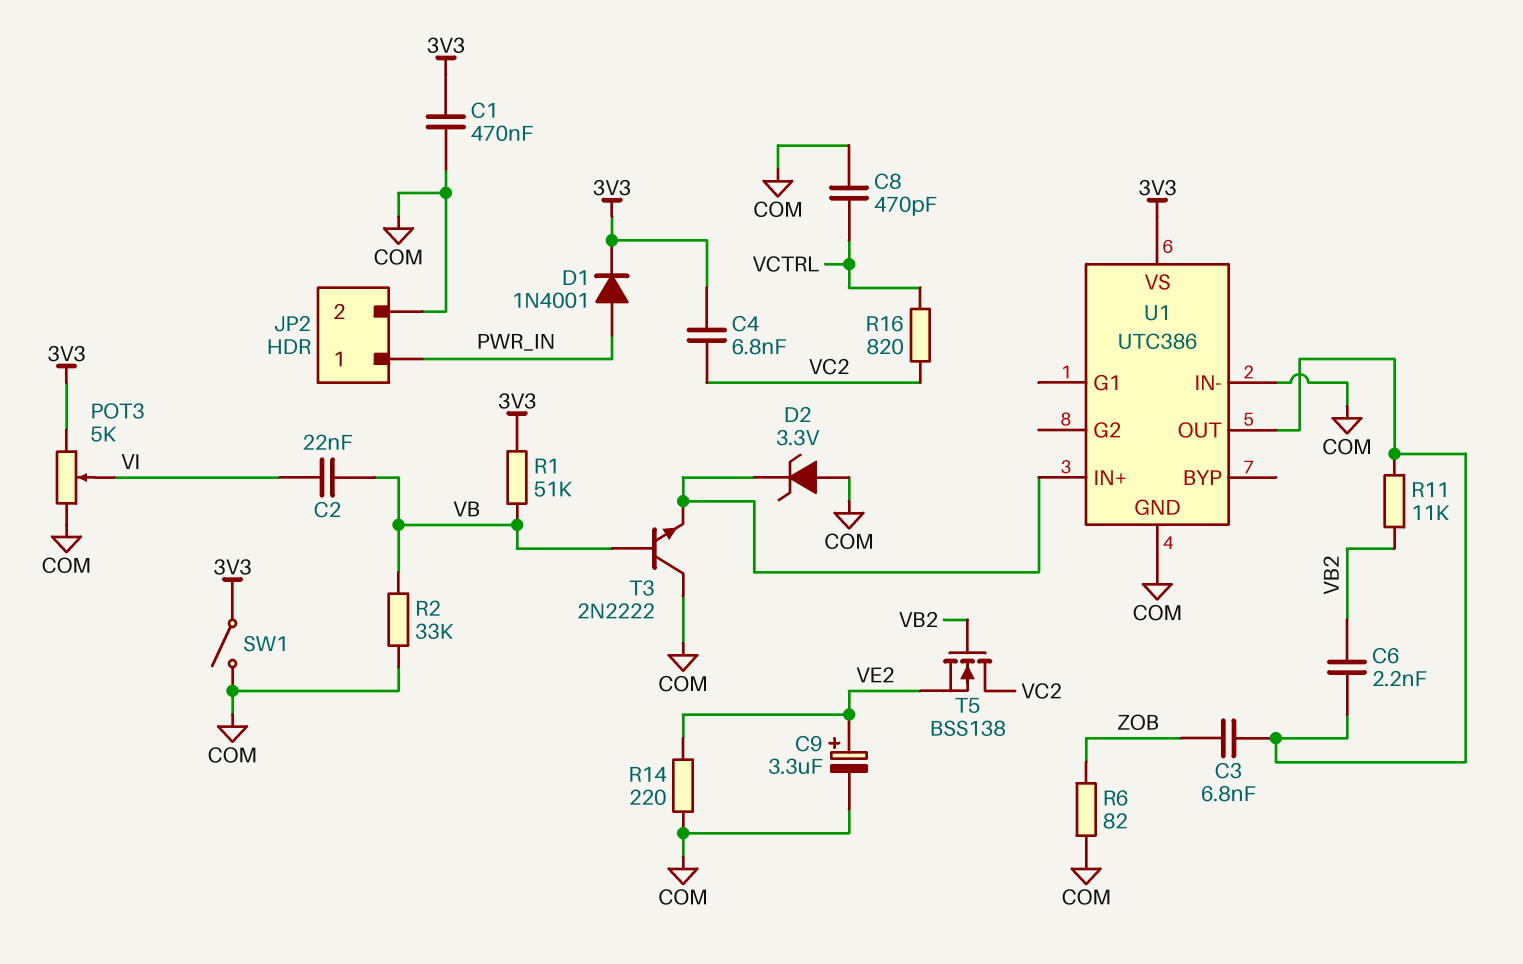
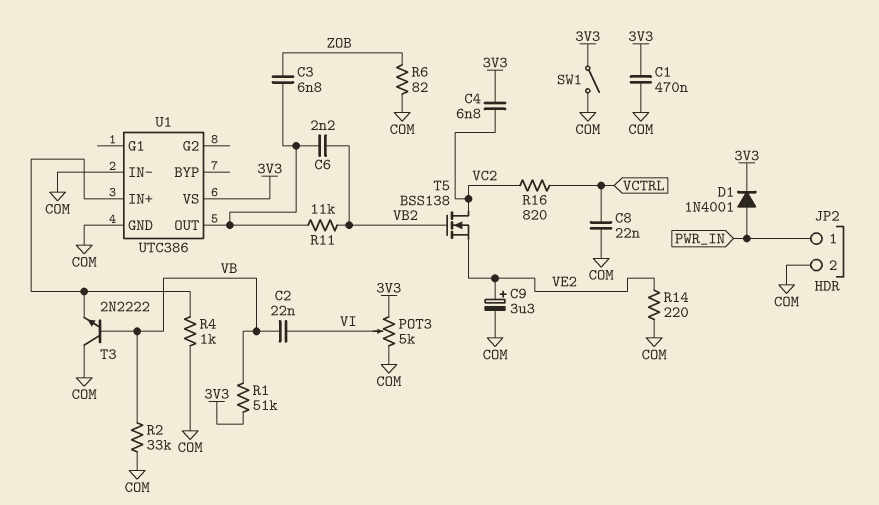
C8: 470pF (COM, VCTRL) -> 22nF (COM, VCTRL)
D2: zener 3.3V (A COM, K U1/IN+) -> none
R4: none -> 1k (COM, U1/IN+)

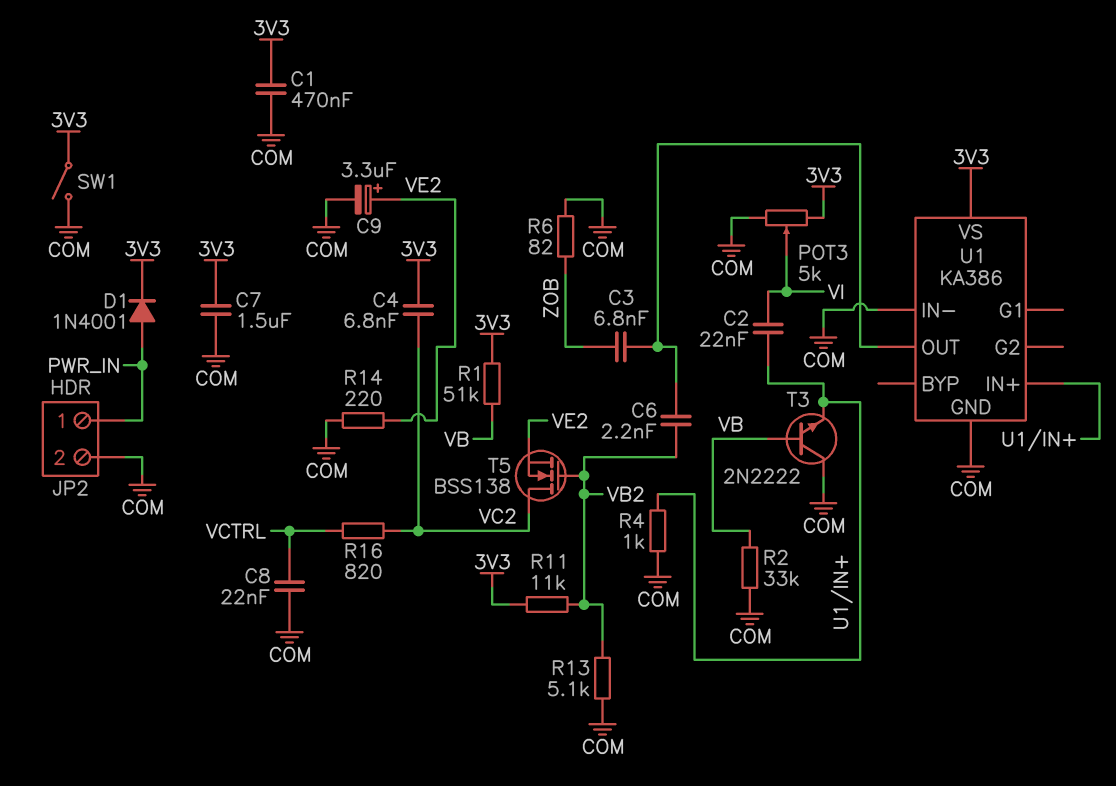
C2: 22nF (VB, VI) -> 22nF (U1/IN+, VI)
C7: none -> 1.5uF (3V3, COM)
R11: 11k (U1/OUT, VB2) -> 11k (3V3, VB2)
R13: none -> 5.1k (COM, VB2)
U1: UTC386 -> KA386

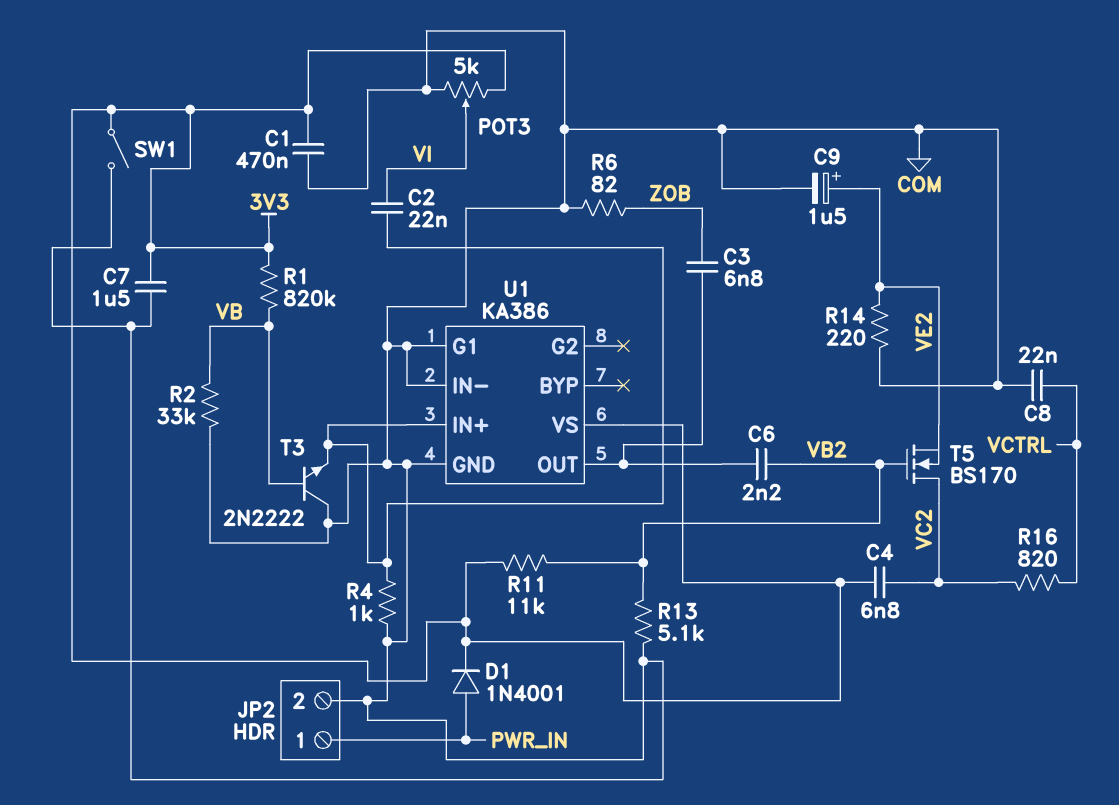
C9: 3.3uF (plus VE2, minus COM) -> 1.5uF (plus VE2, minus COM)
R1: 51k (3V3, VB) -> 820k (3V3, VB)
T5: NMOS BSS138 (G VB2, D VC2, S VE2) -> NMOS BS170 (G VB2, D VC2, S VE2)
U1 pin G1: none -> COM

